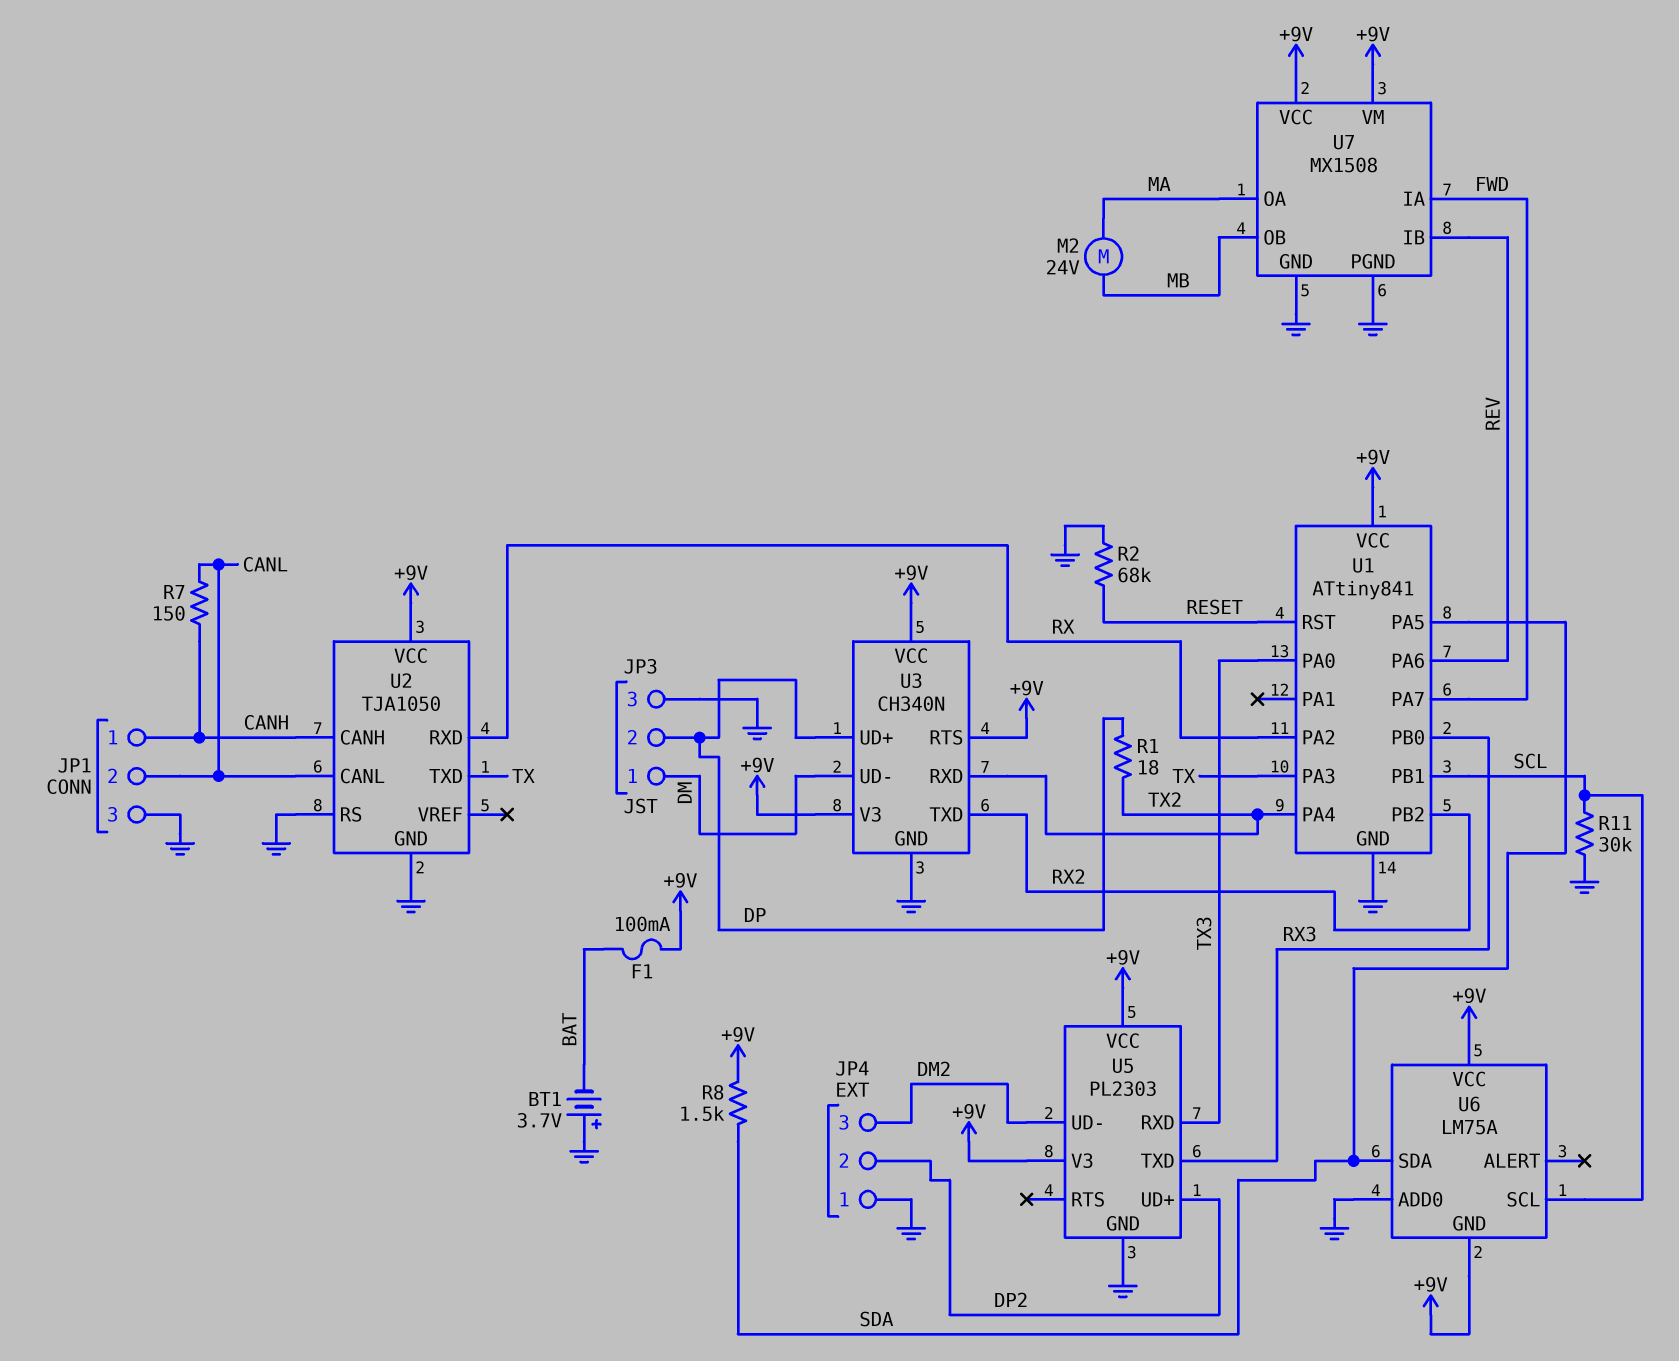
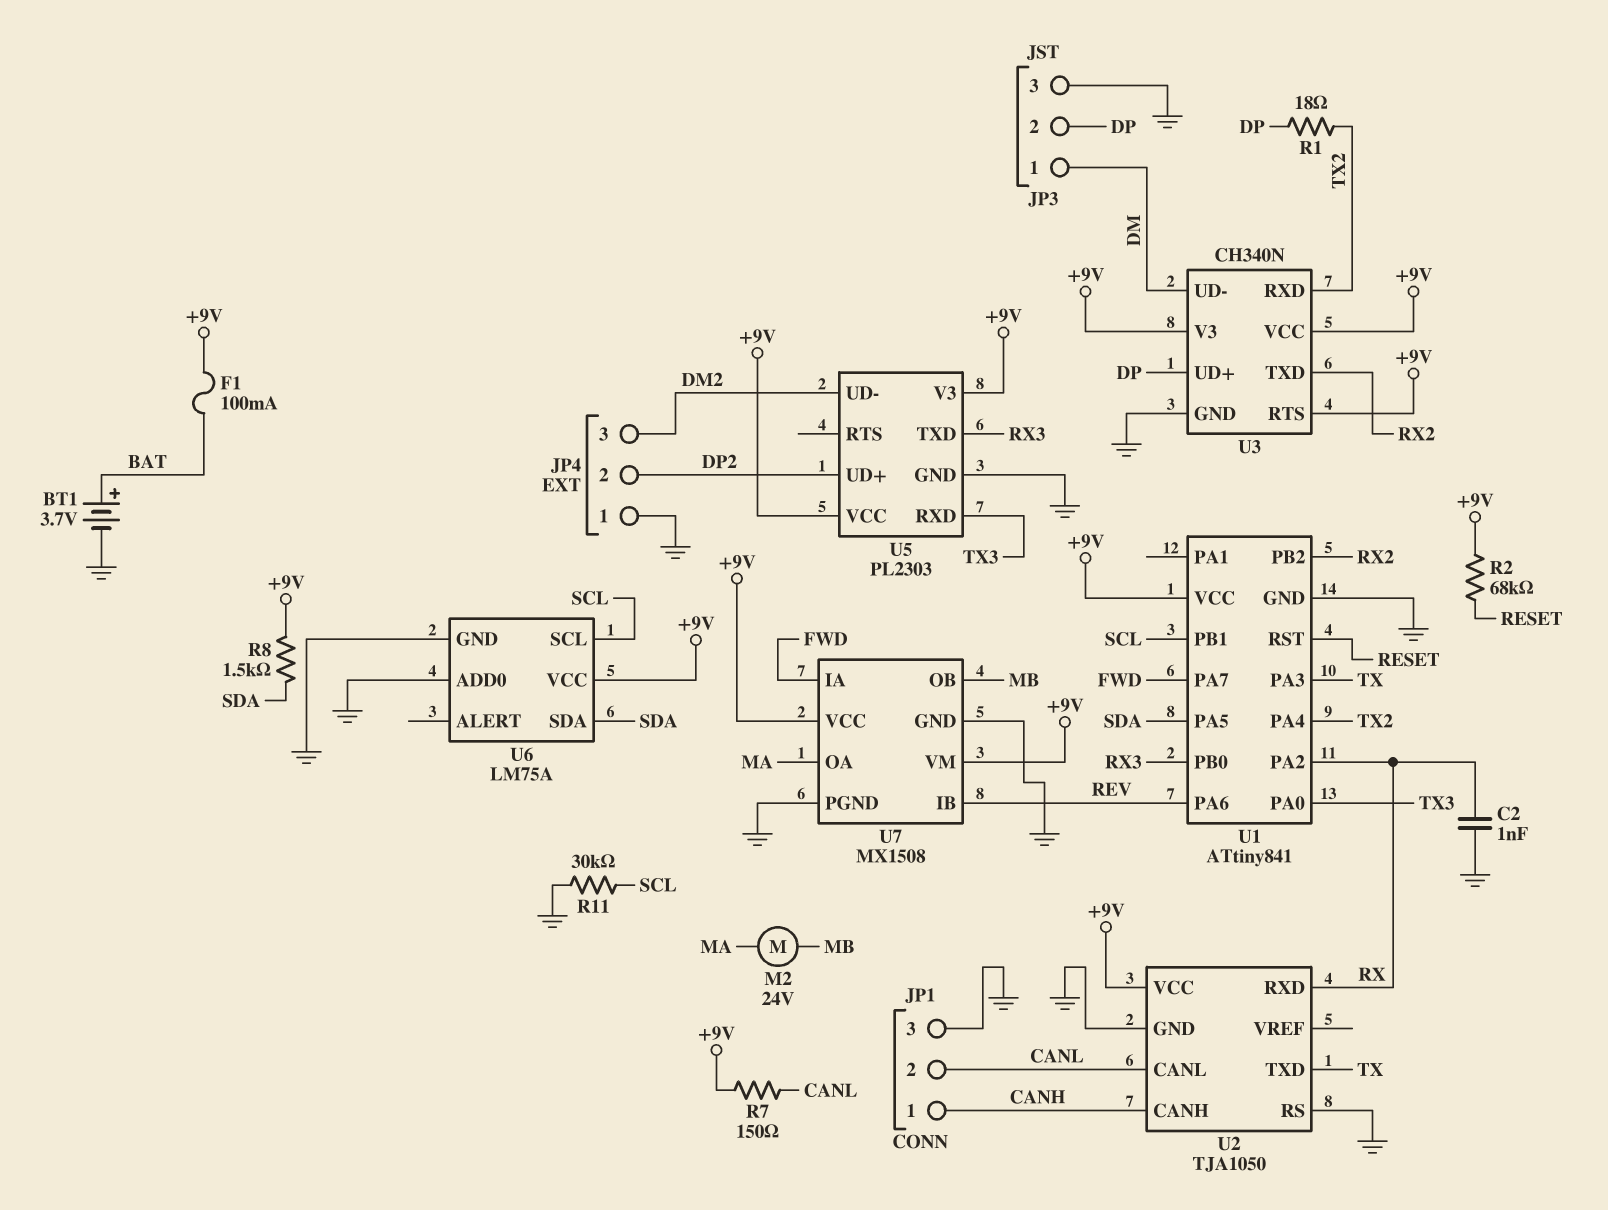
BT1: 3.7V (plus GND, minus BAT) -> 3.7V (plus BAT, minus GND)
C2: none -> 1nF (GND, RX)
R2: 68k (GND, RESET) -> 68k (+9V, RESET)
R7: 150 (CANH, CANL) -> 150 (+9V, CANL)
U6 pin GND: +9V -> GND

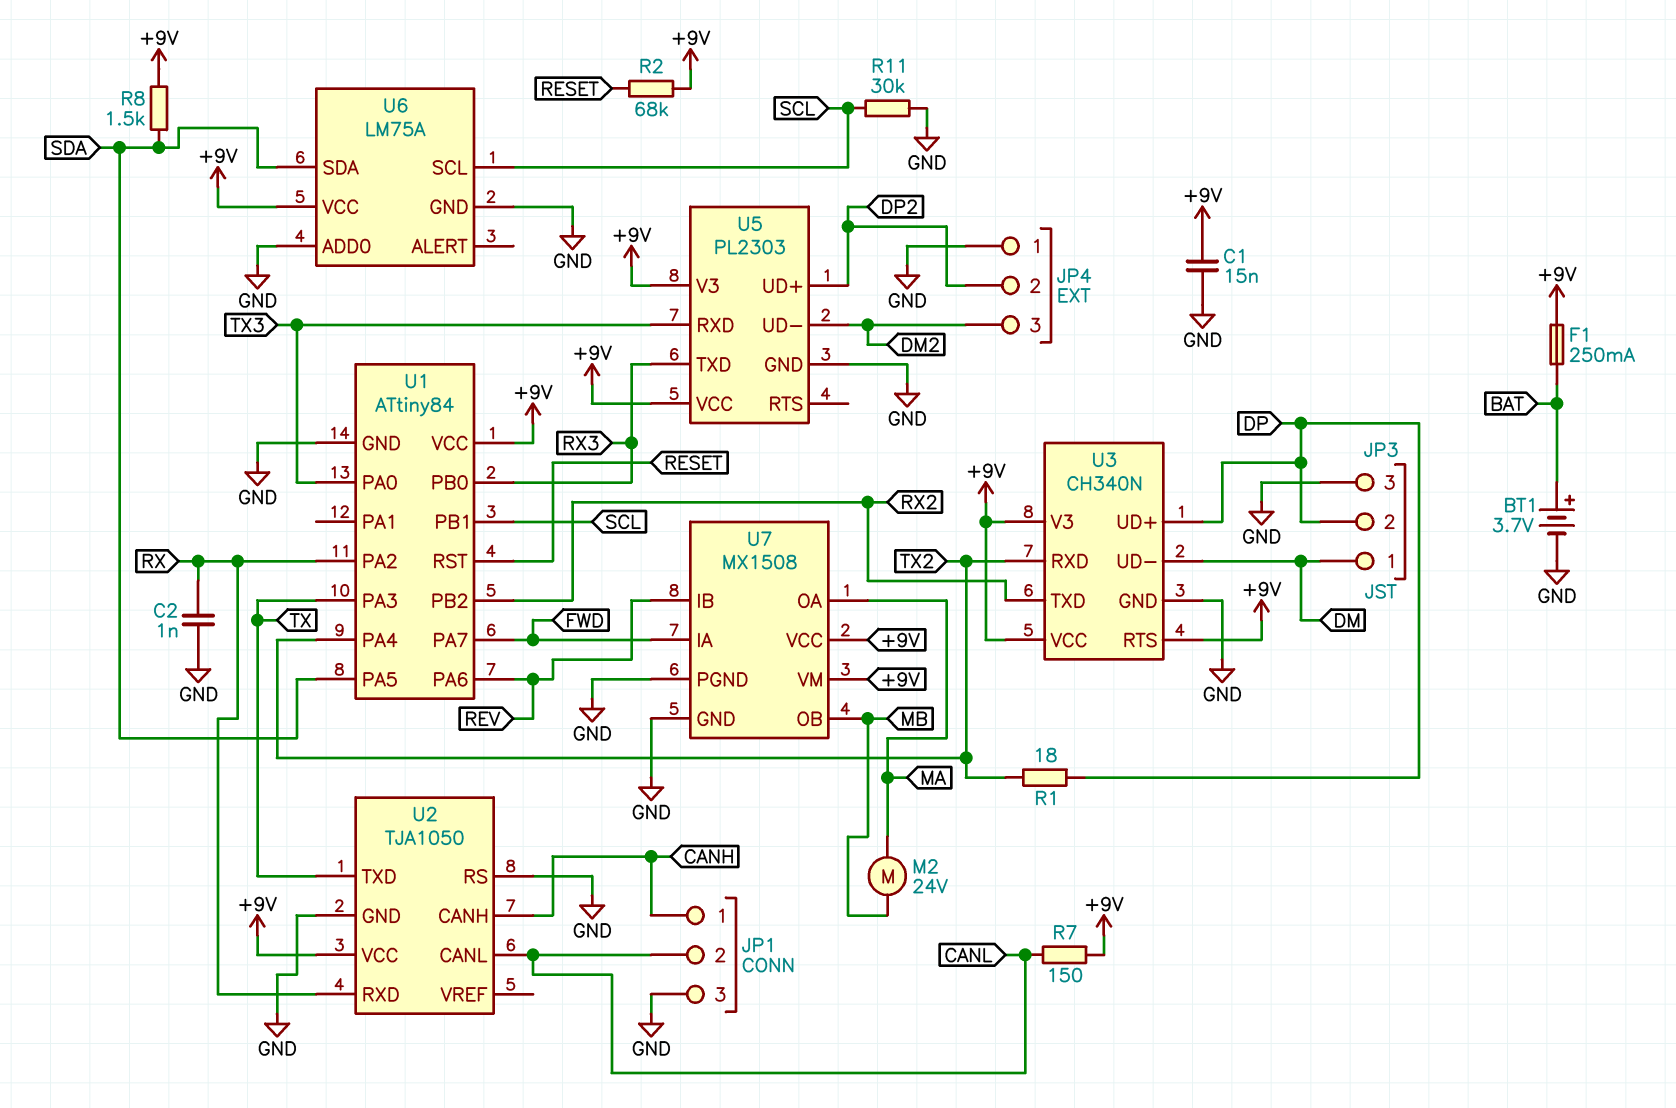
C1: none -> 15nF (+9V, GND)
F1: 100mA (+9V, BAT) -> 250mA (+9V, BAT)
U1: ATtiny841 -> ATtiny84

